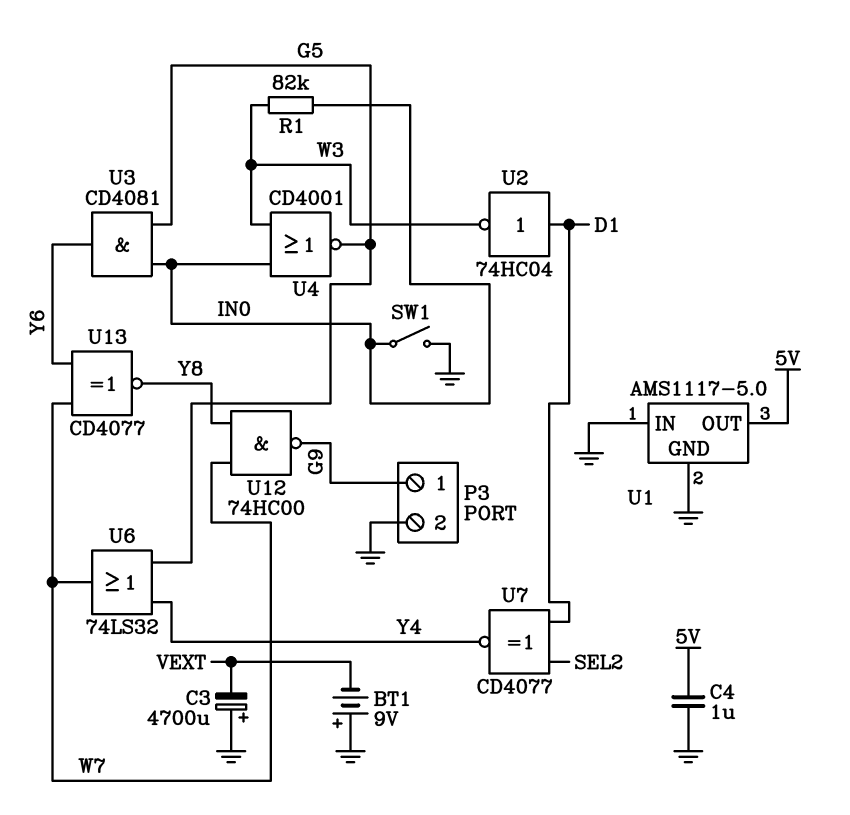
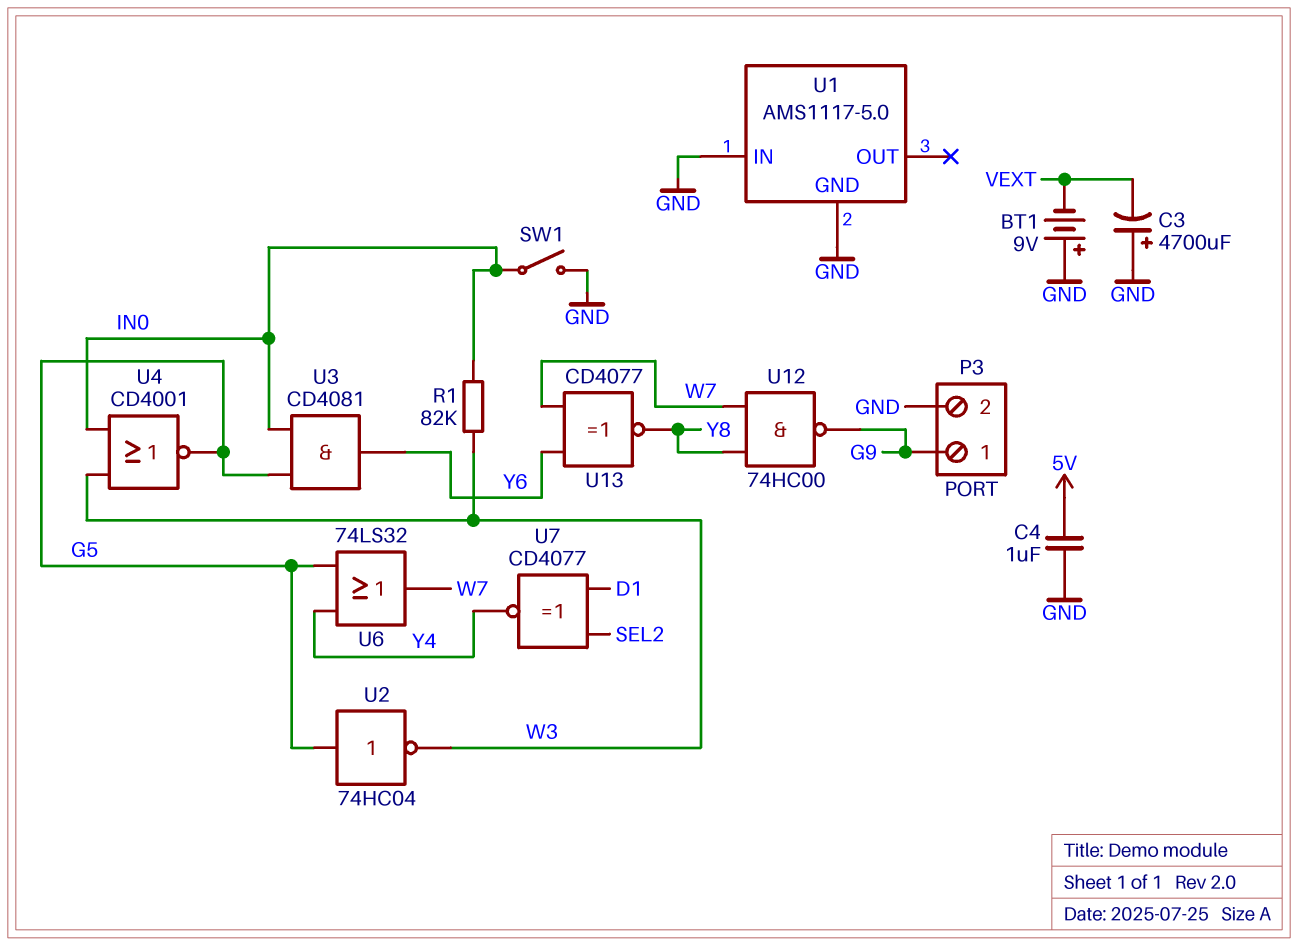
U1 pin OUT: 5V -> none
U2: NOT 74HC04 (in D1, out W3) -> NOT 74HC04 (in G5, out W3)

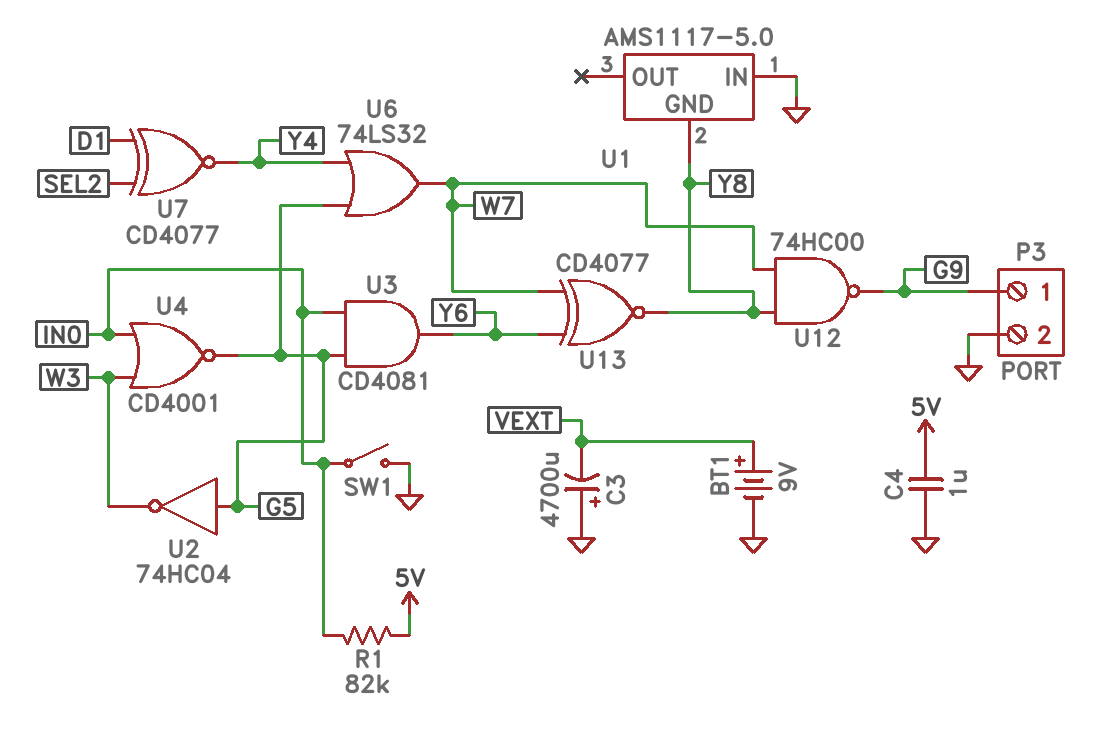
BT1: 9V (plus GND, minus VEXT) -> 9V (plus VEXT, minus GND)
R1: 82k (IN0, W3) -> 82k (5V, IN0)
U1 pin GND: GND -> Y8

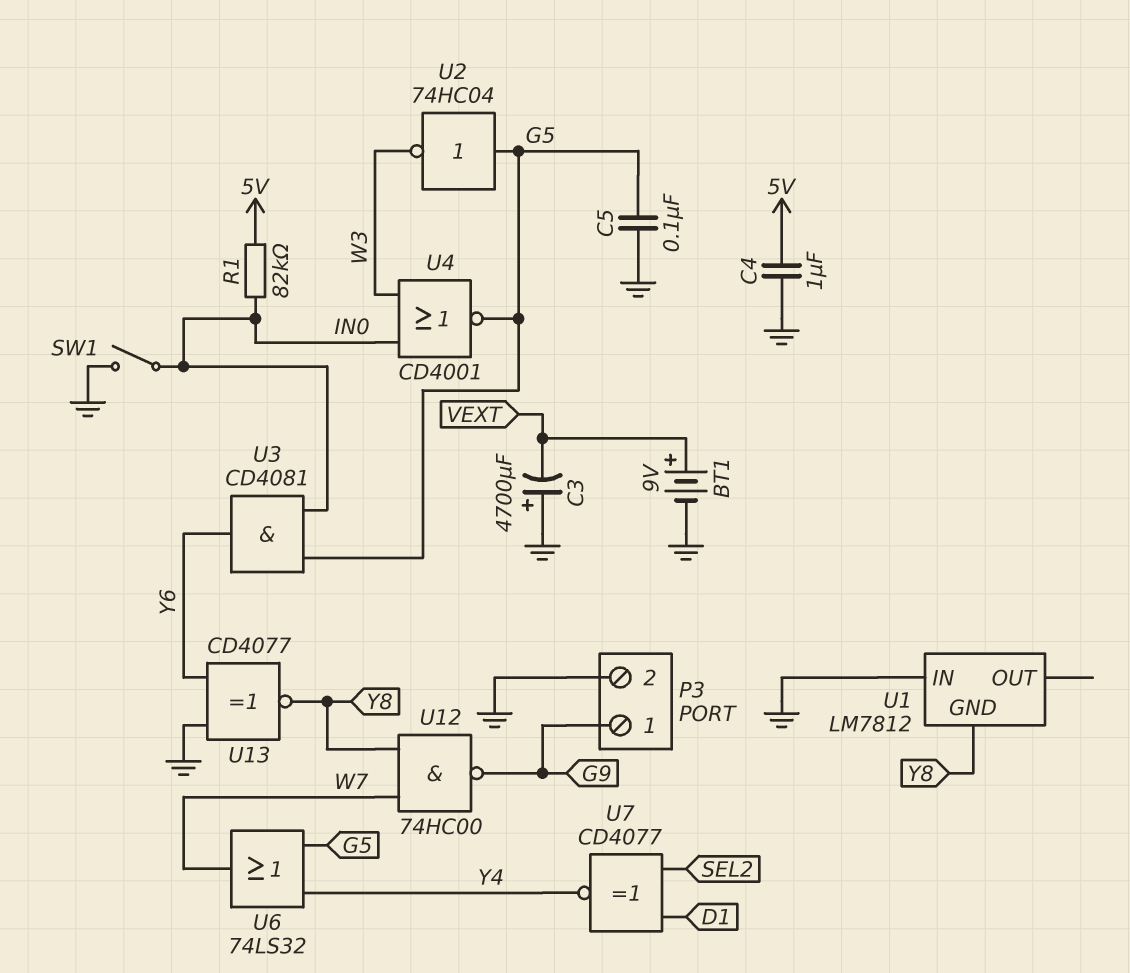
C5: none -> 100nF (G5, GND)
U1: AMS1117-5.0 -> LM7812
U13: XNOR CD4077 (in W7, in Y6, out Y8) -> XNOR CD4077 (in GND, in Y6, out Y8)

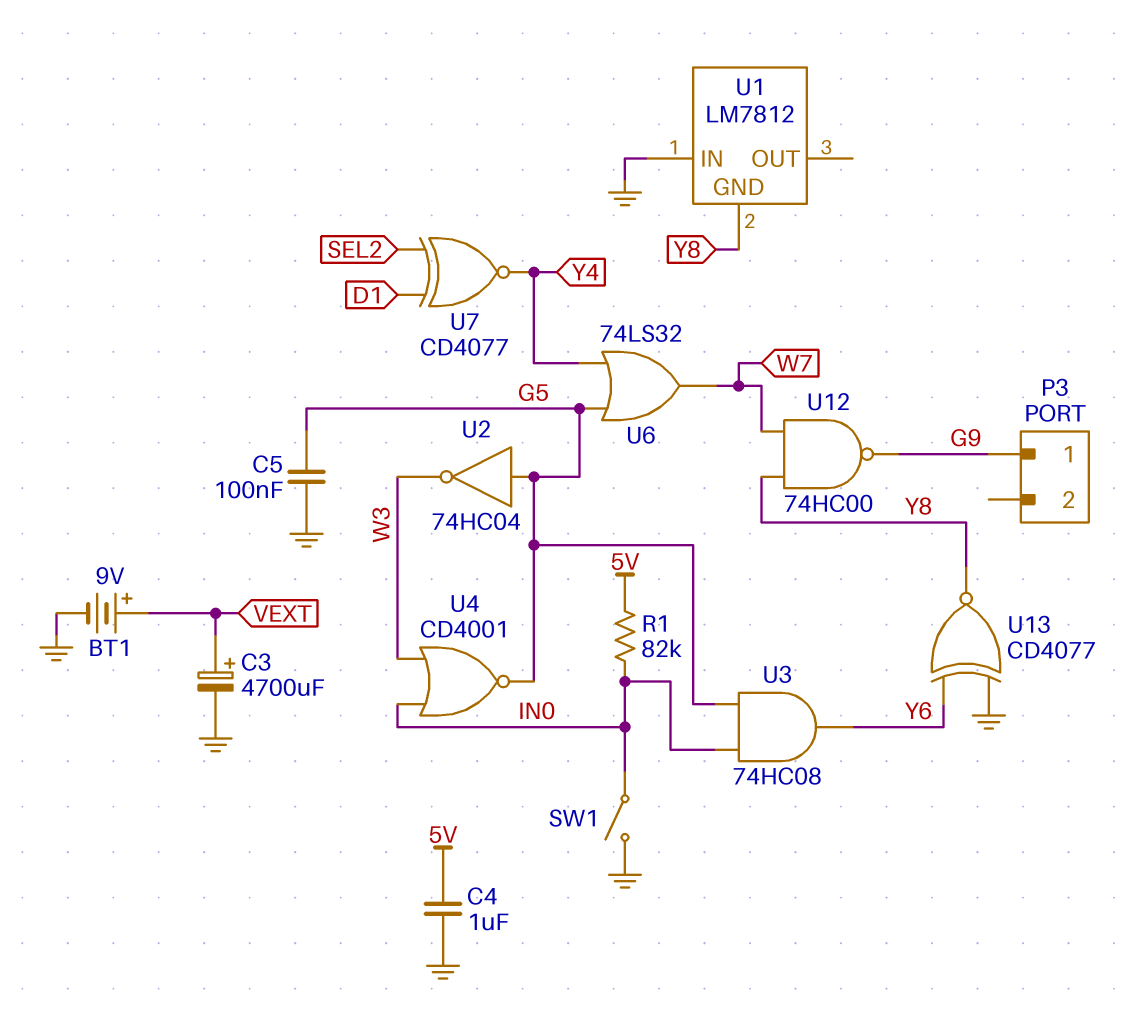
C3: 4700uF (plus GND, minus VEXT) -> 4700uF (plus VEXT, minus GND)
P3 pin 2: GND -> none
U3: AND CD4081 (in G5, in IN0, out Y6) -> AND 74HC08 (in G5, in IN0, out Y6)

